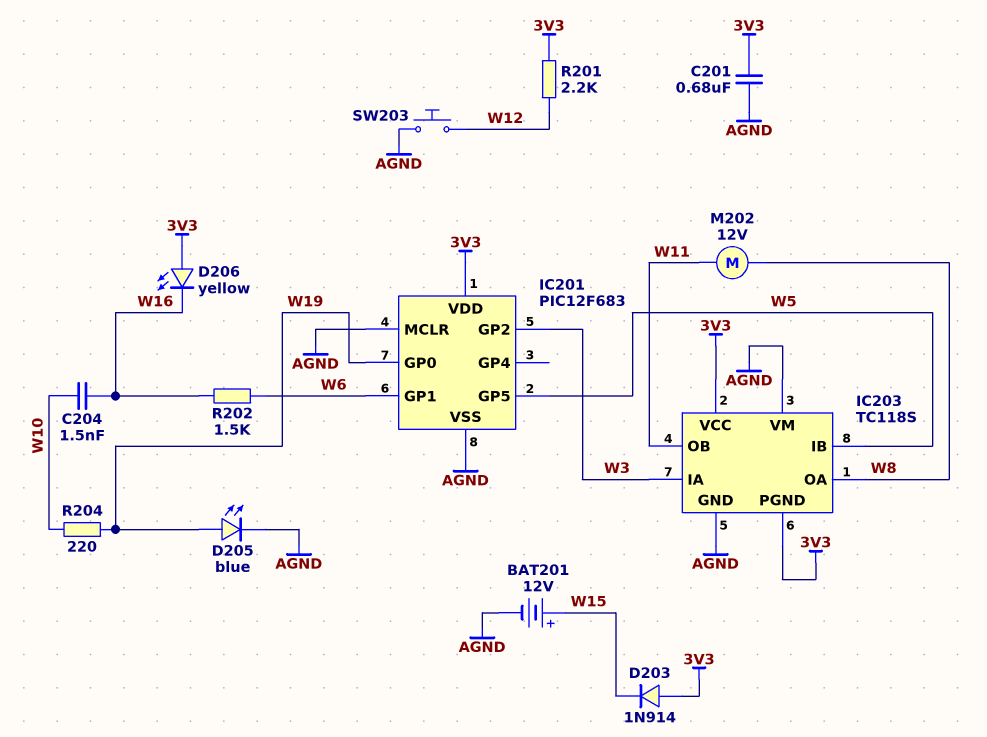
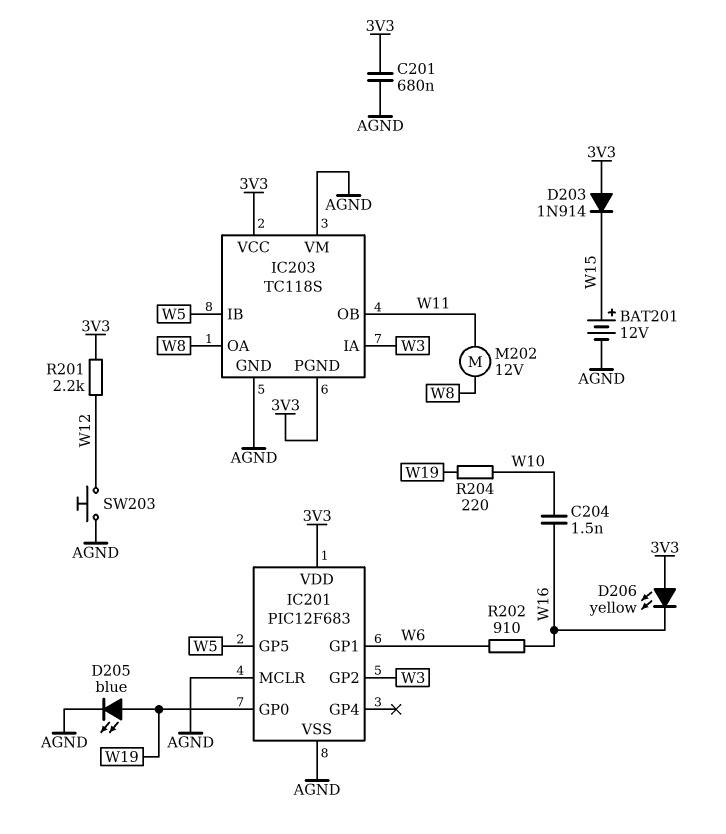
R202: 1.5k (W6, W16) -> 910 (W6, W16)

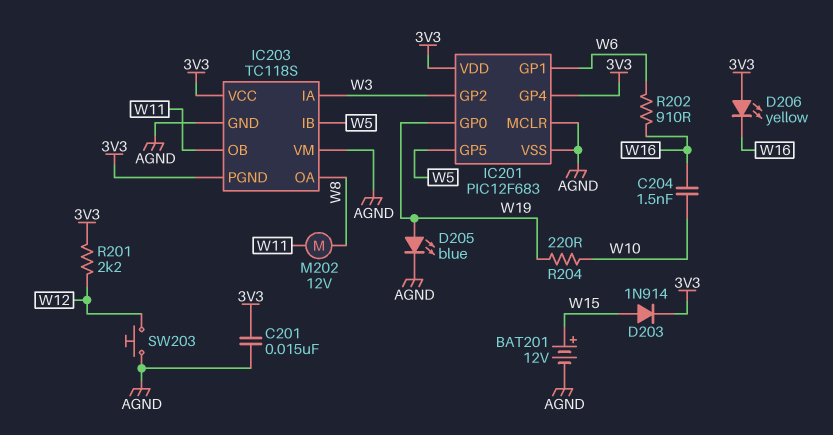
C201: 680nF (3V3, AGND) -> 15nF (3V3, AGND)
D203: diode 1N914 (A 3V3, K W15) -> diode 1N914 (A W15, K 3V3)
IC201 pin GP4: none -> 3V3

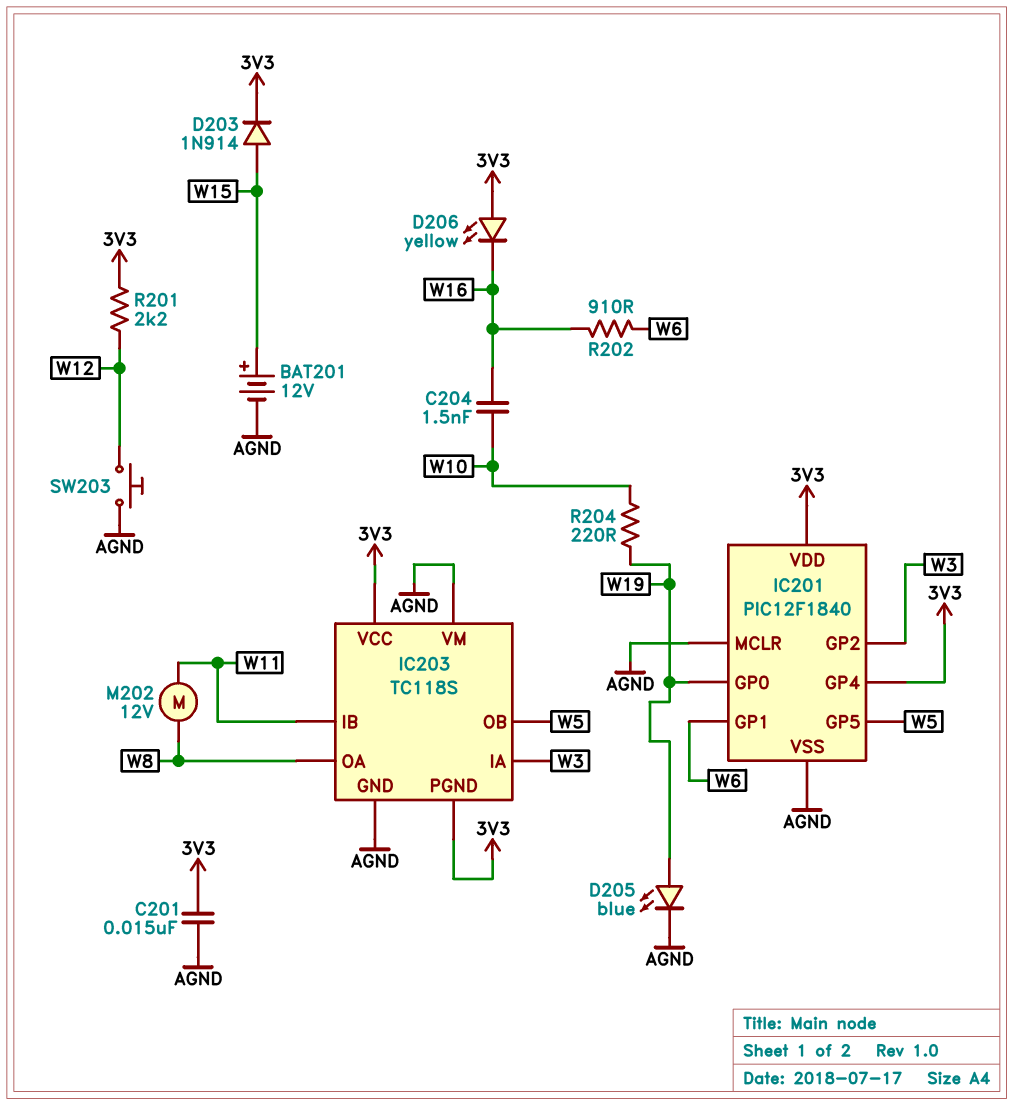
IC201: PIC12F683 -> PIC12F1840
IC203 pin IB: W5 -> W11
IC203 pin OB: W11 -> W5

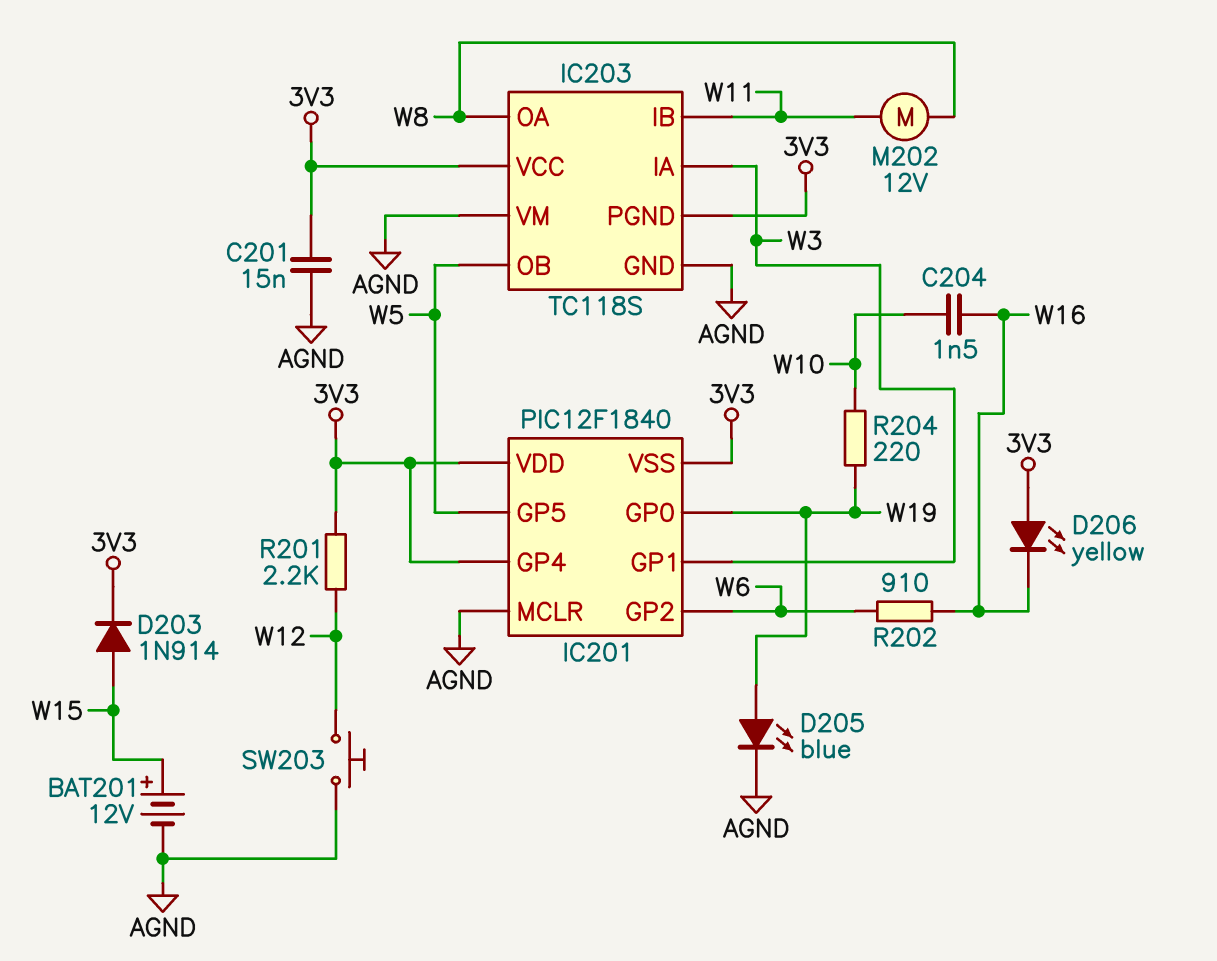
IC201 pin GP1: W6 -> W3
IC201 pin GP2: W3 -> W6
IC201 pin VSS: AGND -> 3V3

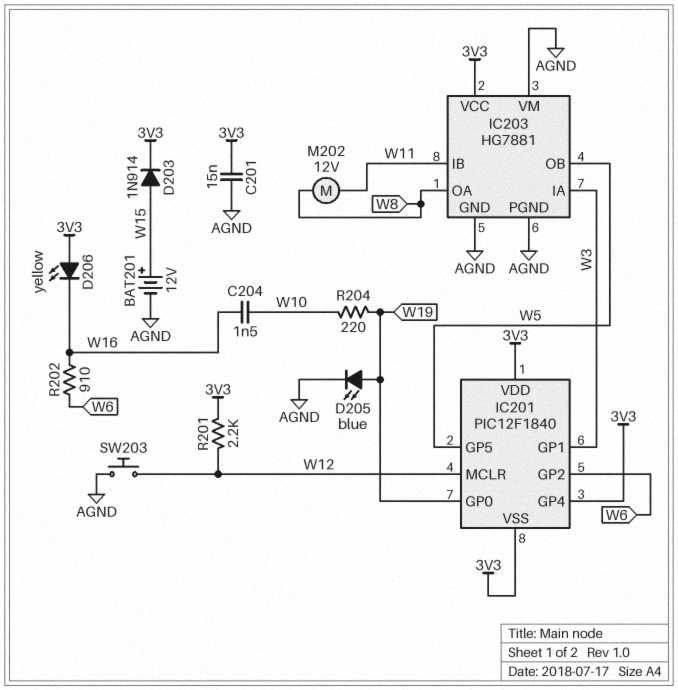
IC201 pin MCLR: AGND -> W12
IC203: TC118S -> HG7881
IC203 pin PGND: 3V3 -> AGND

